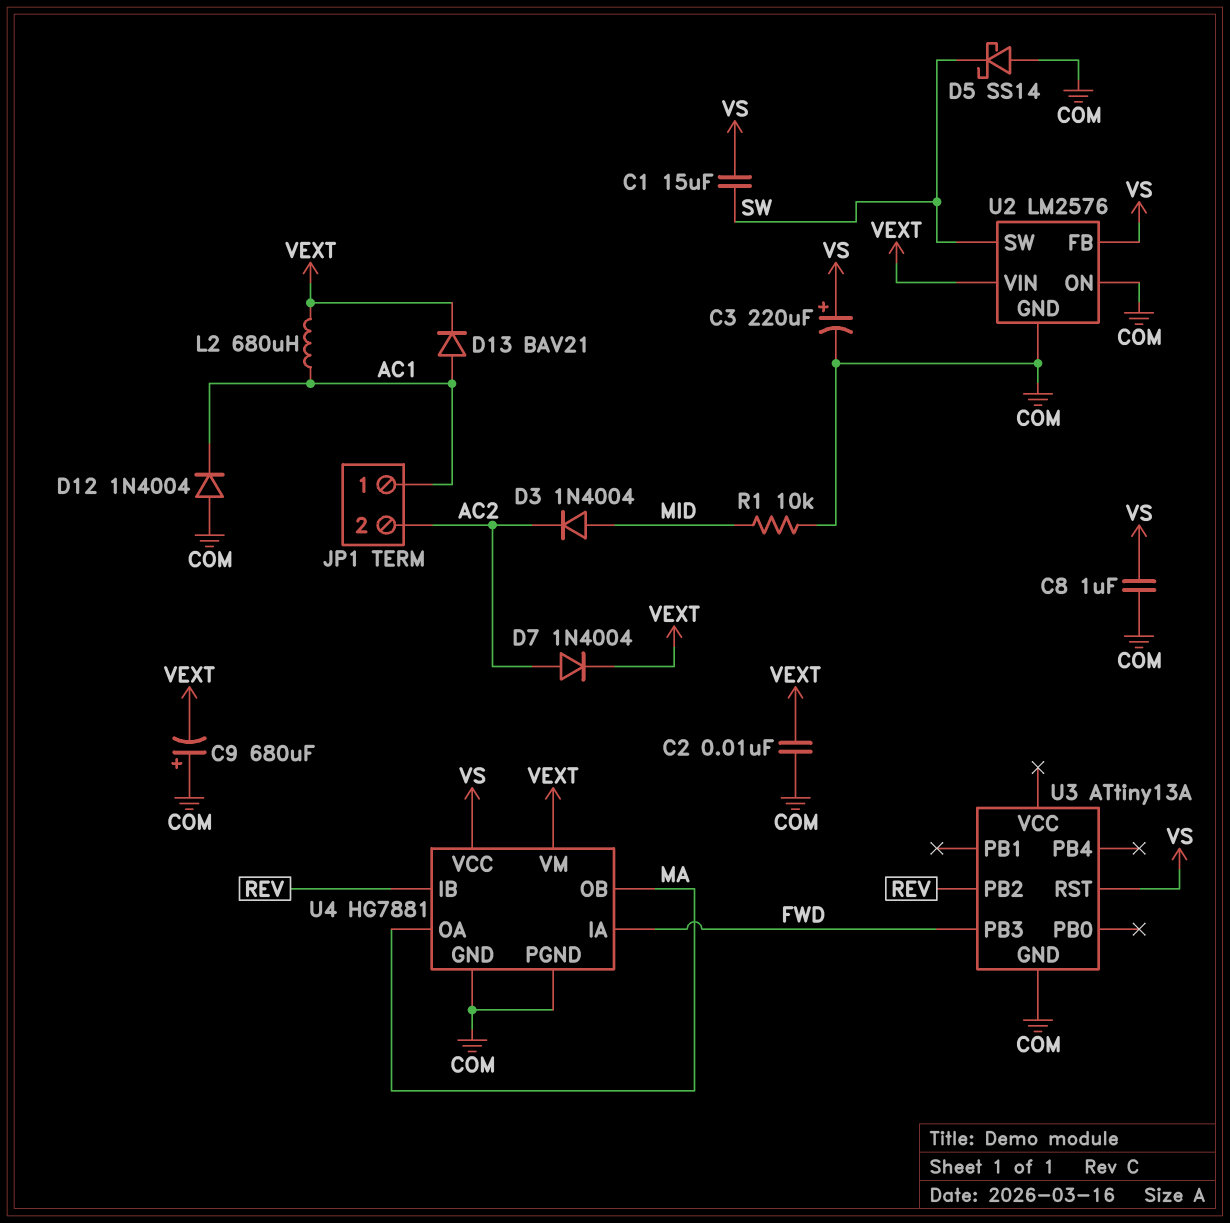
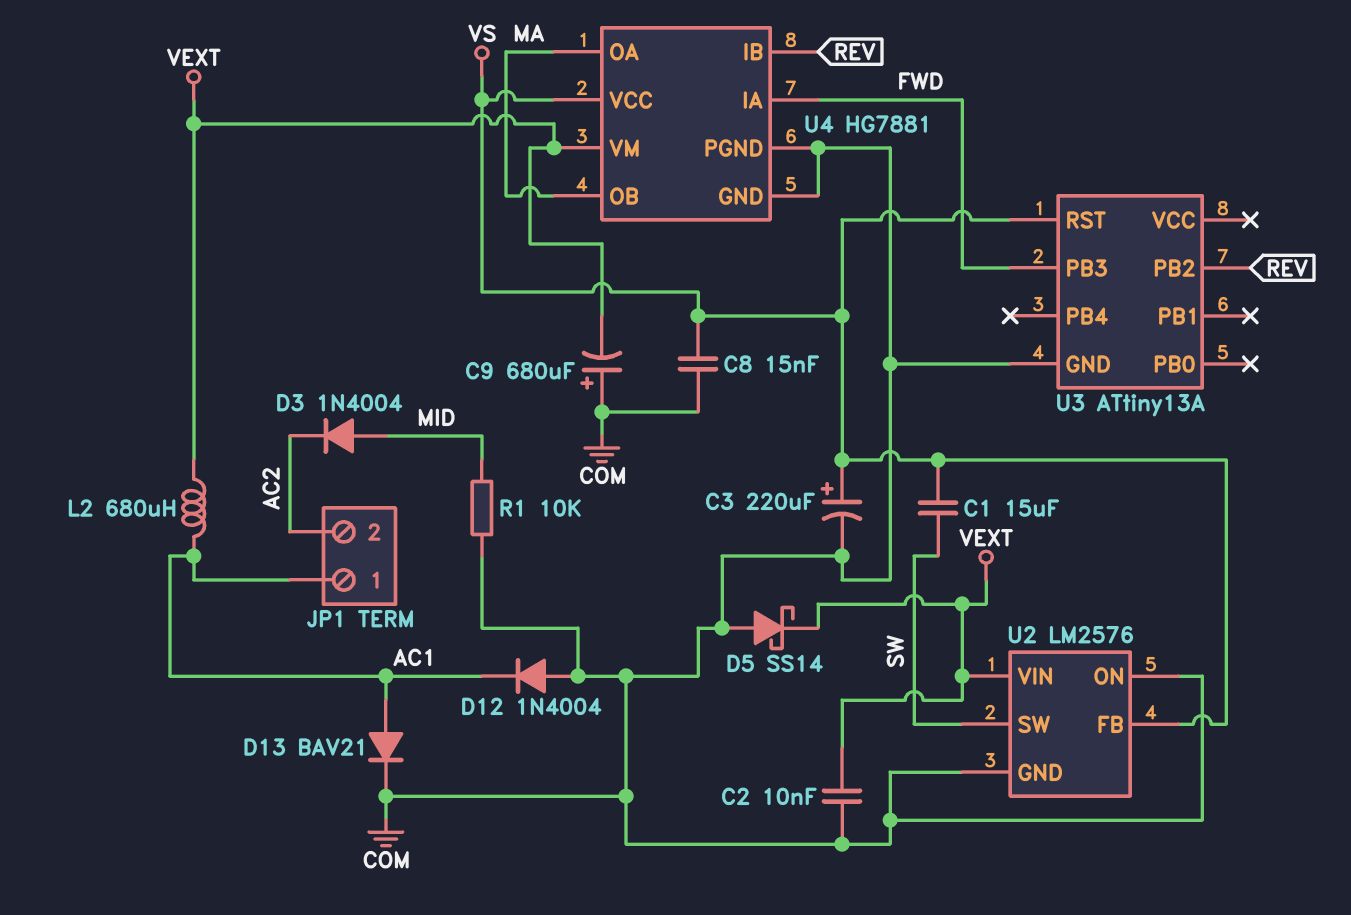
C8: 1uF (COM, VS) -> 15nF (COM, VS)
D5: schottky SS14 (A COM, K SW) -> schottky SS14 (A COM, K VEXT)
D7: diode 1N4004 (A AC2, K VEXT) -> none
D13: diode BAV21 (A AC1, K VEXT) -> diode BAV21 (A AC1, K COM)

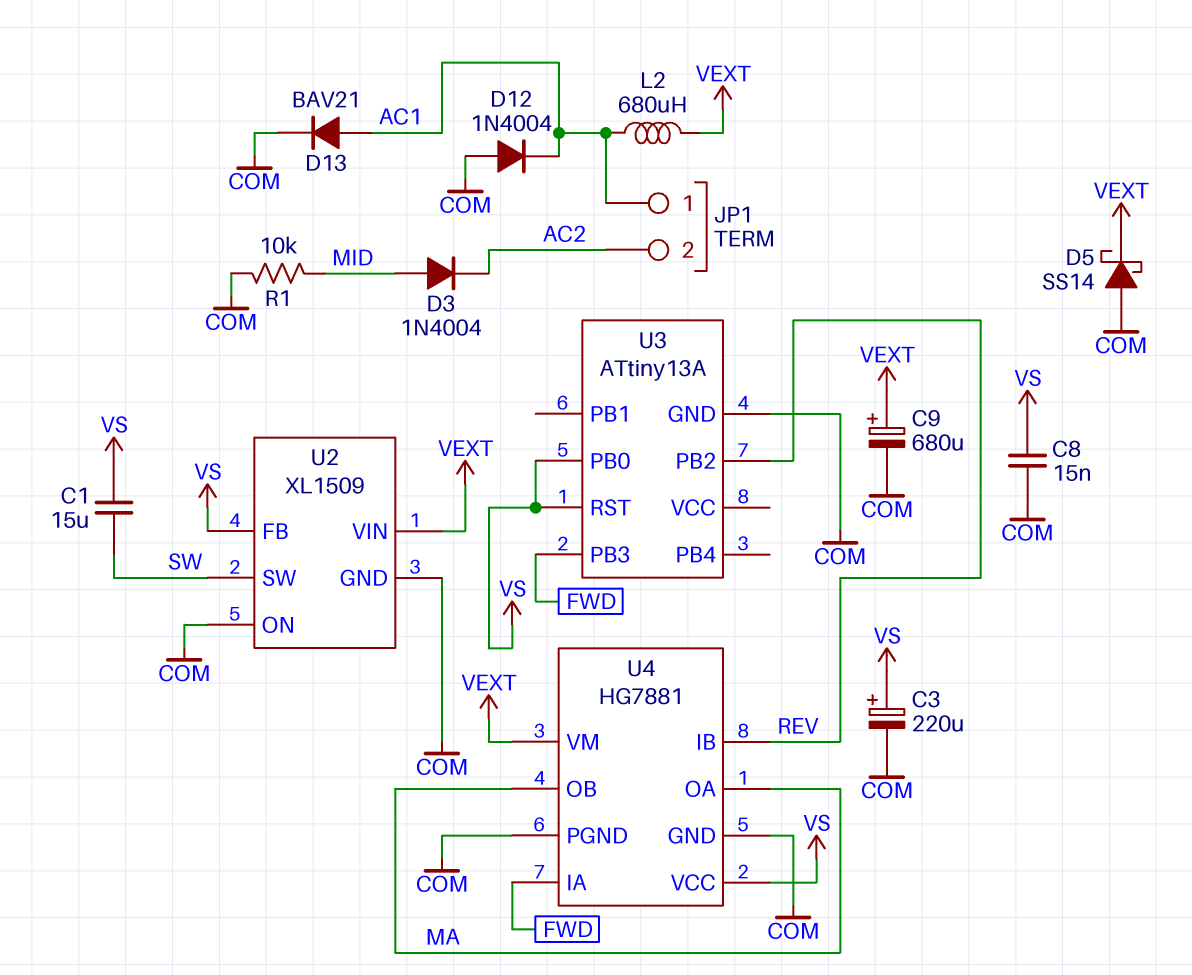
C2: 10nF (COM, VEXT) -> none
C9: 680uF (plus COM, minus VEXT) -> 680uF (plus VEXT, minus COM)
U2: LM2576 -> XL1509
U3 pin PB0: none -> VS

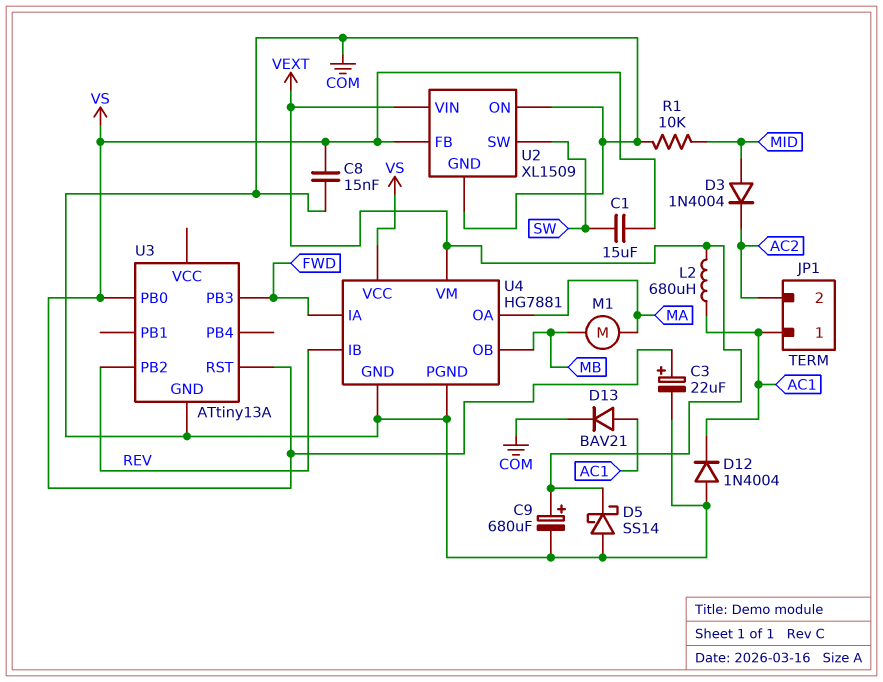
C3: 220uF (plus VS, minus COM) -> 22uF (plus VS, minus COM)
M1: none -> motor (MA, MB)
U4 pin OB: MA -> MB

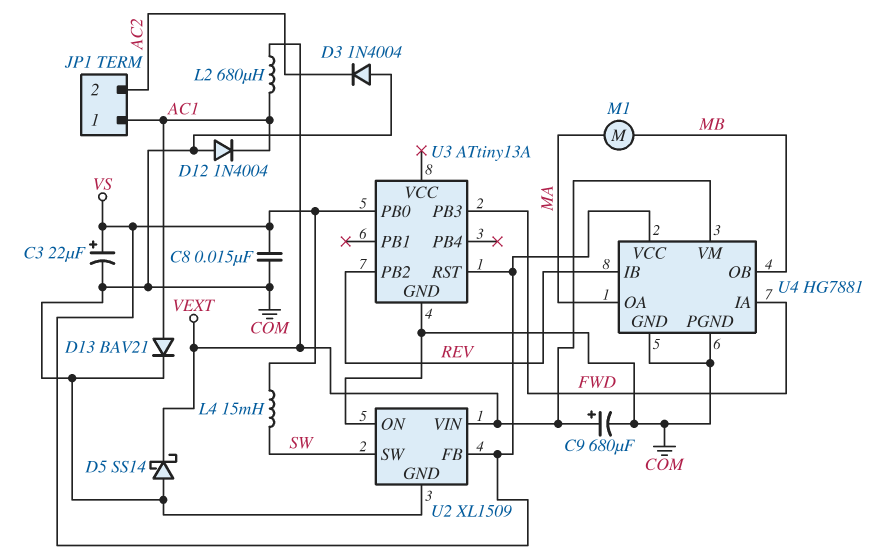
C1: 15uF (SW, VS) -> none
D3: diode 1N4004 (A MID, K AC2) -> diode 1N4004 (A COM, K AC2)
L4: none -> 15mH (SW, VS)
R1: 10k (COM, MID) -> none

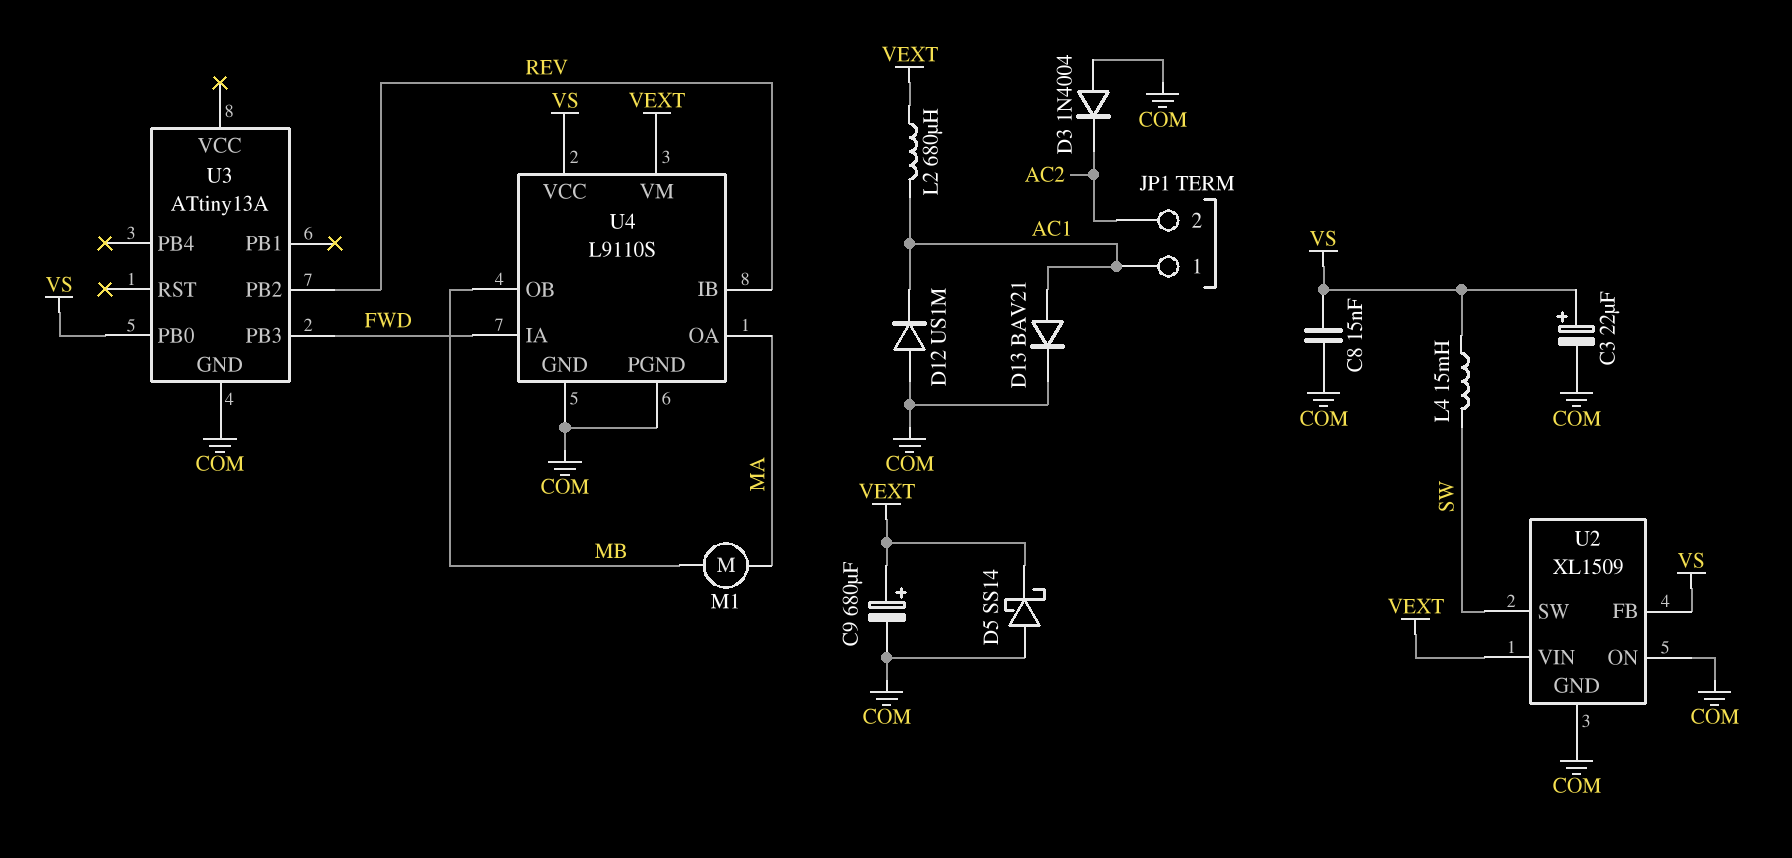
D12: diode 1N4004 (A COM, K AC1) -> diode US1M (A COM, K AC1)
U3 pin RST: VS -> none
U4: HG7881 -> L9110S

